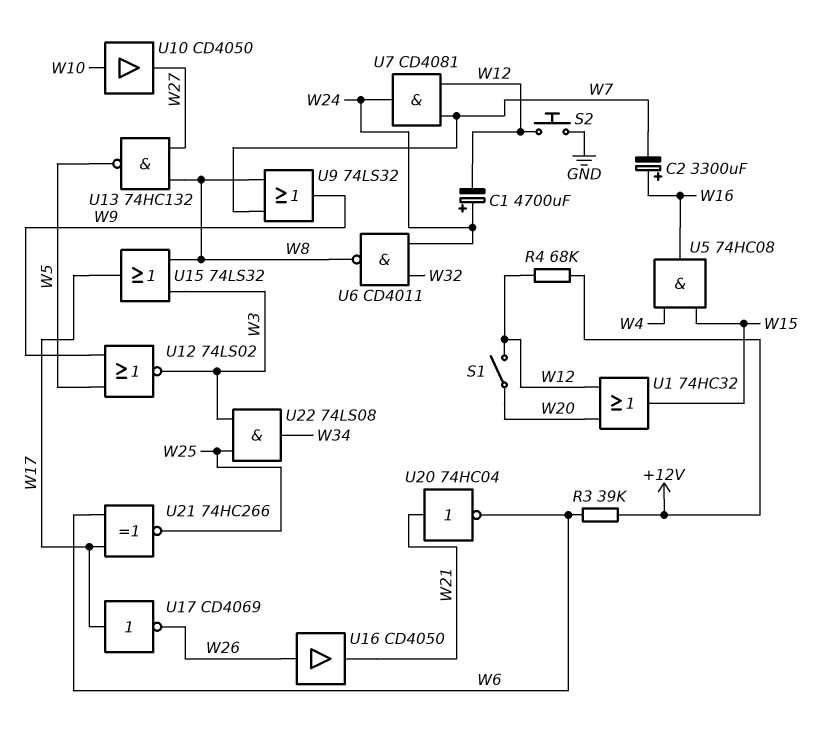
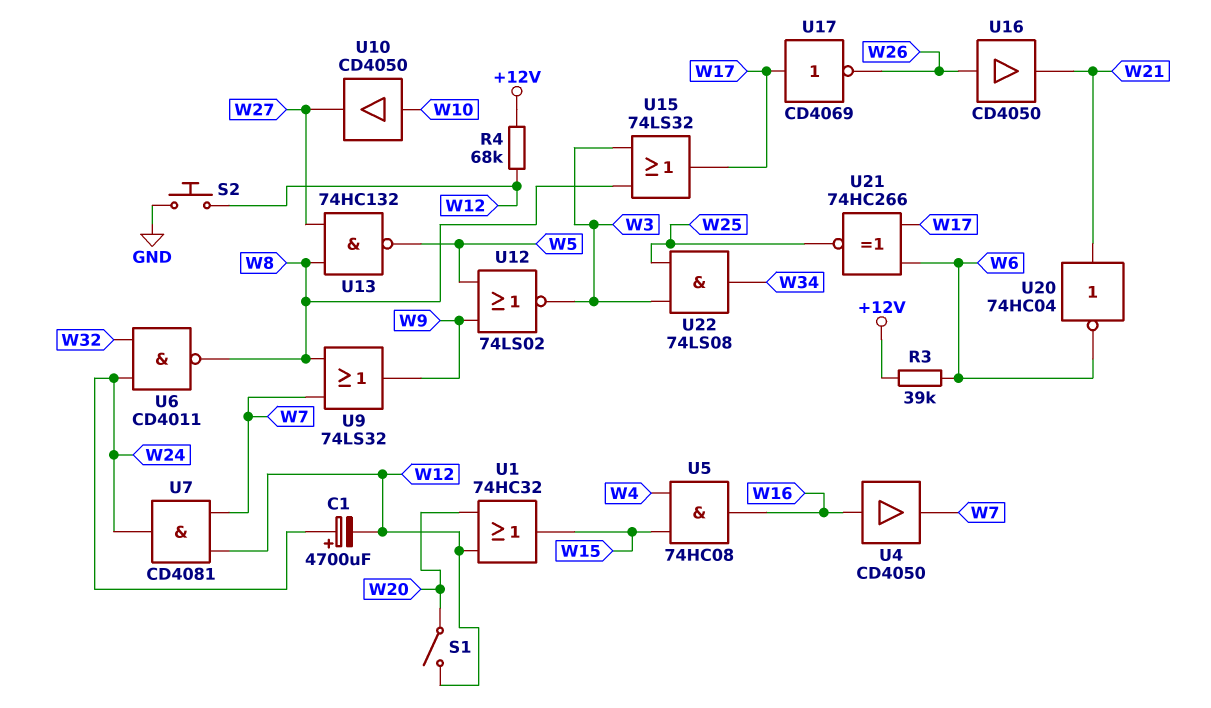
C2: 3300uF (plus W16, minus W7) -> none
U4: none -> buffer CD4050 (in W16, out W7)

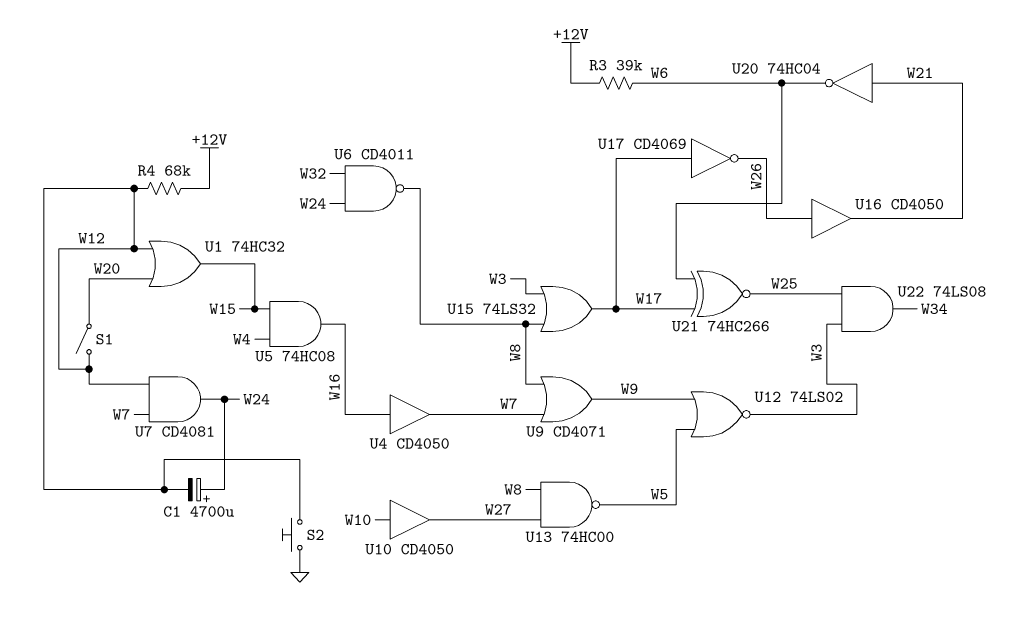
U9: OR 74LS32 (in W7, in W8, out W9) -> OR CD4071 (in W7, in W8, out W9)
U13: NAND 74HC132 (in W8, in W27, out W5) -> NAND 74HC00 (in W8, in W27, out W5)

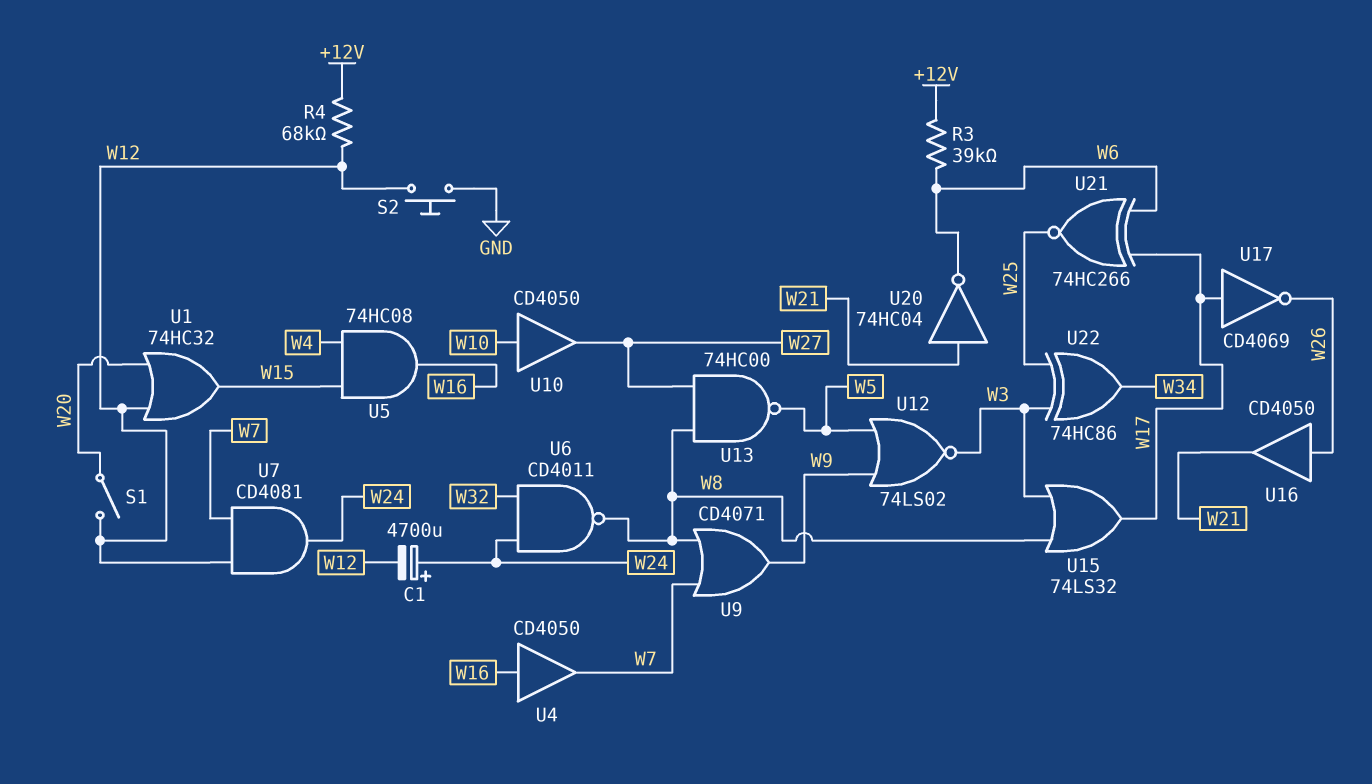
U22: AND 74LS08 (in W3, in W25, out W34) -> XOR 74HC86 (in W3, in W25, out W34)

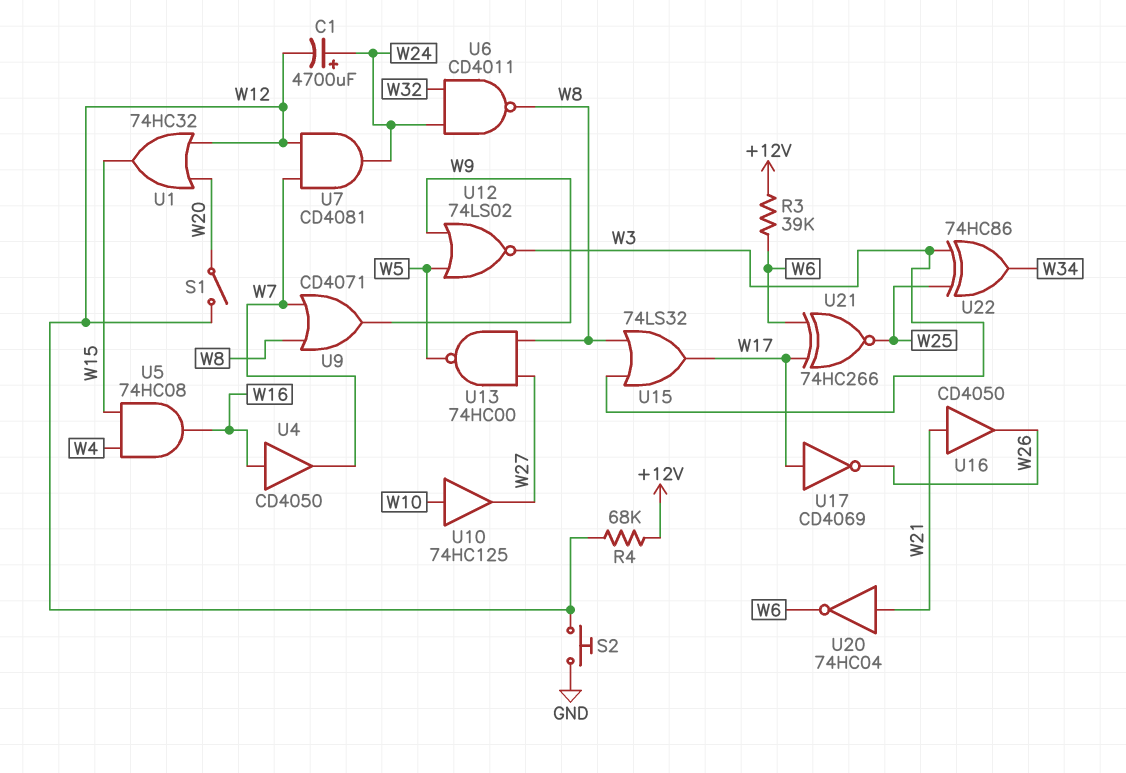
U10: buffer CD4050 (in W10, out W27) -> buffer 74HC125 (in W10, out W27)
U16: buffer CD4050 (in W26, out W21) -> buffer CD4050 (in W21, out W26)

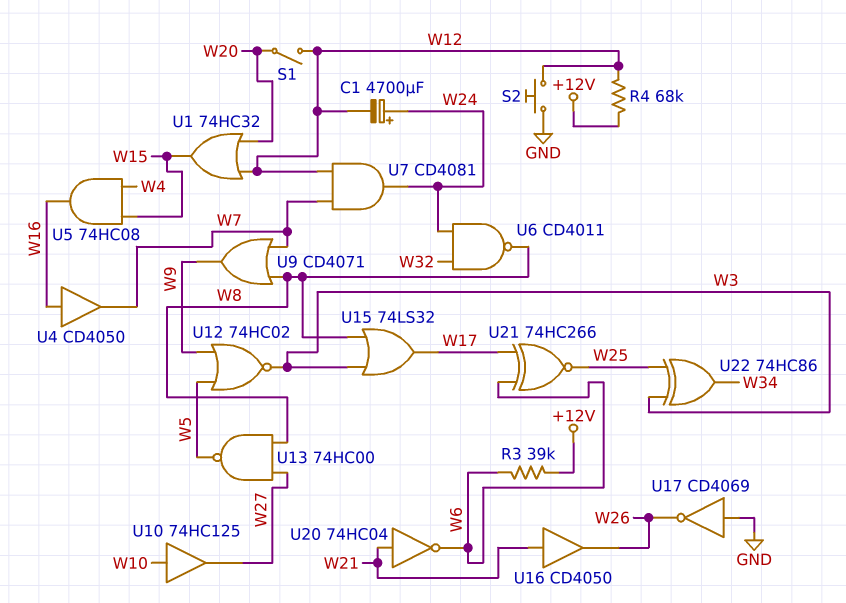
U12: NOR 74LS02 (in W5, in W9, out W3) -> NOR 74HC02 (in W5, in W9, out W3)
U17: NOT CD4069 (in W17, out W26) -> NOT CD4069 (in GND, out W26)

